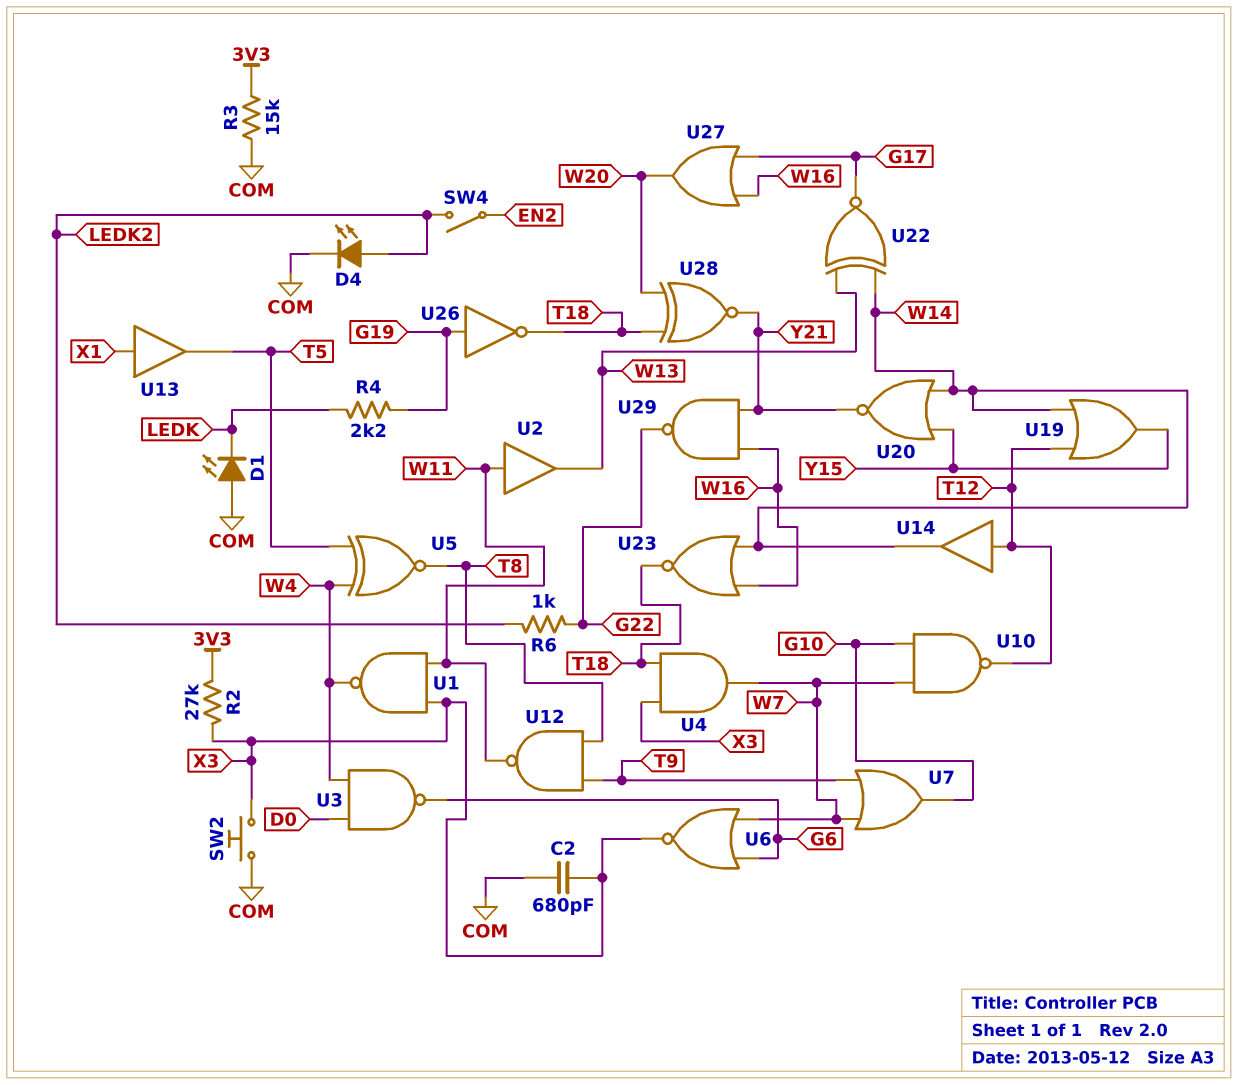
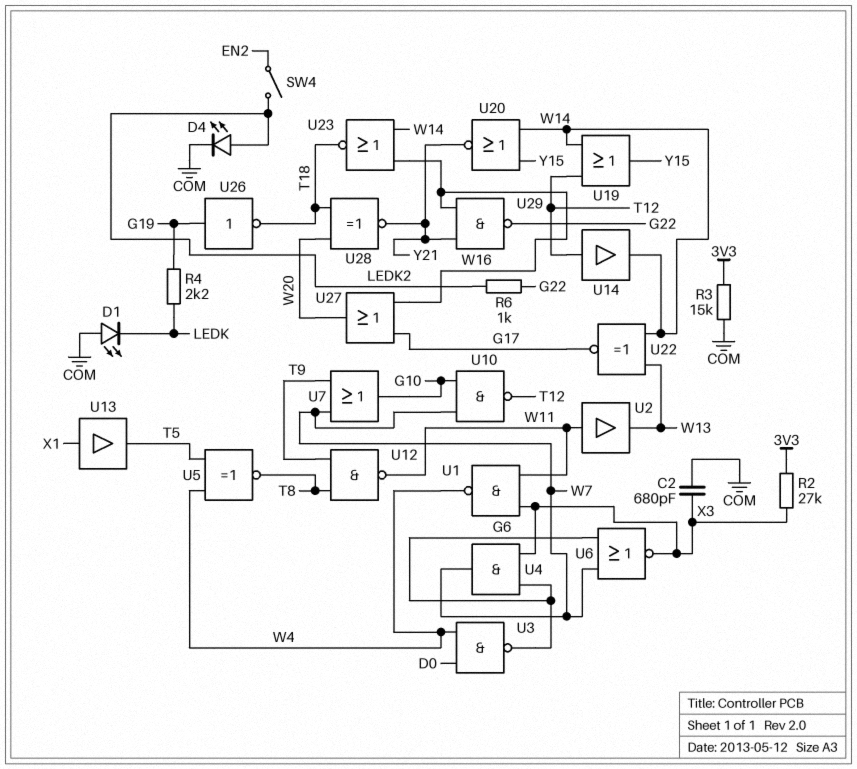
SW2: button (COM, X3) -> none
U4: AND (in T18, in X3, out W7) -> AND (in G6, in X3, out W7)

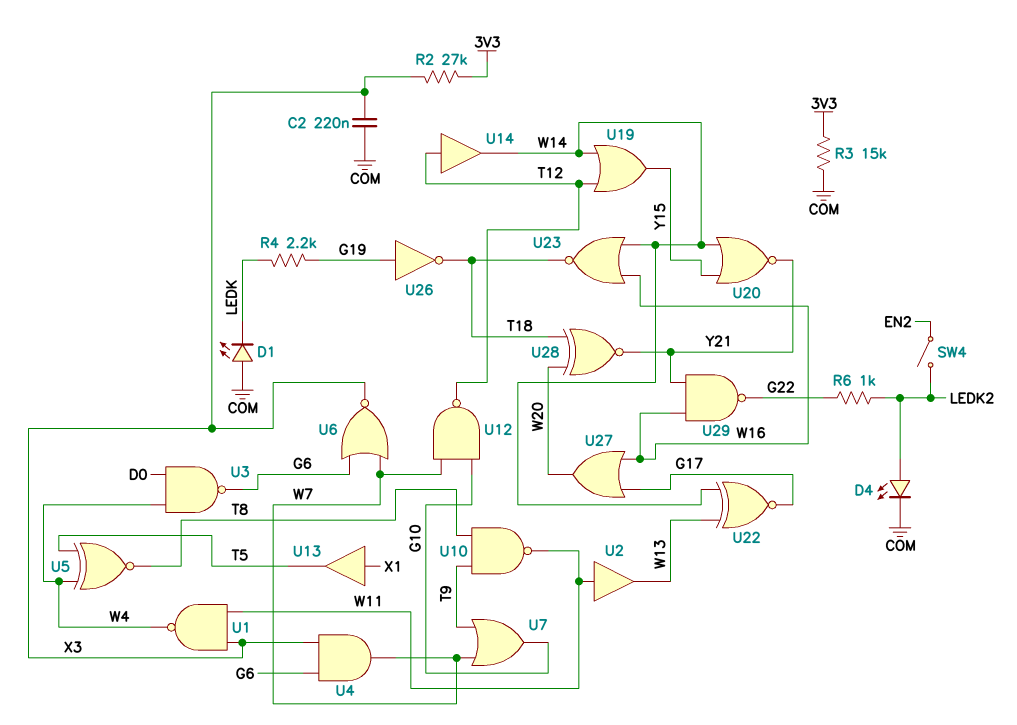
C2: 680pF (COM, X3) -> 220nF (COM, X3)
U10: NAND (in G10, in W7, out T12) -> NAND (in T8, in T9, out W11)
U12: NAND (in T8, in T9, out W11) -> NAND (in G10, in W7, out T12)

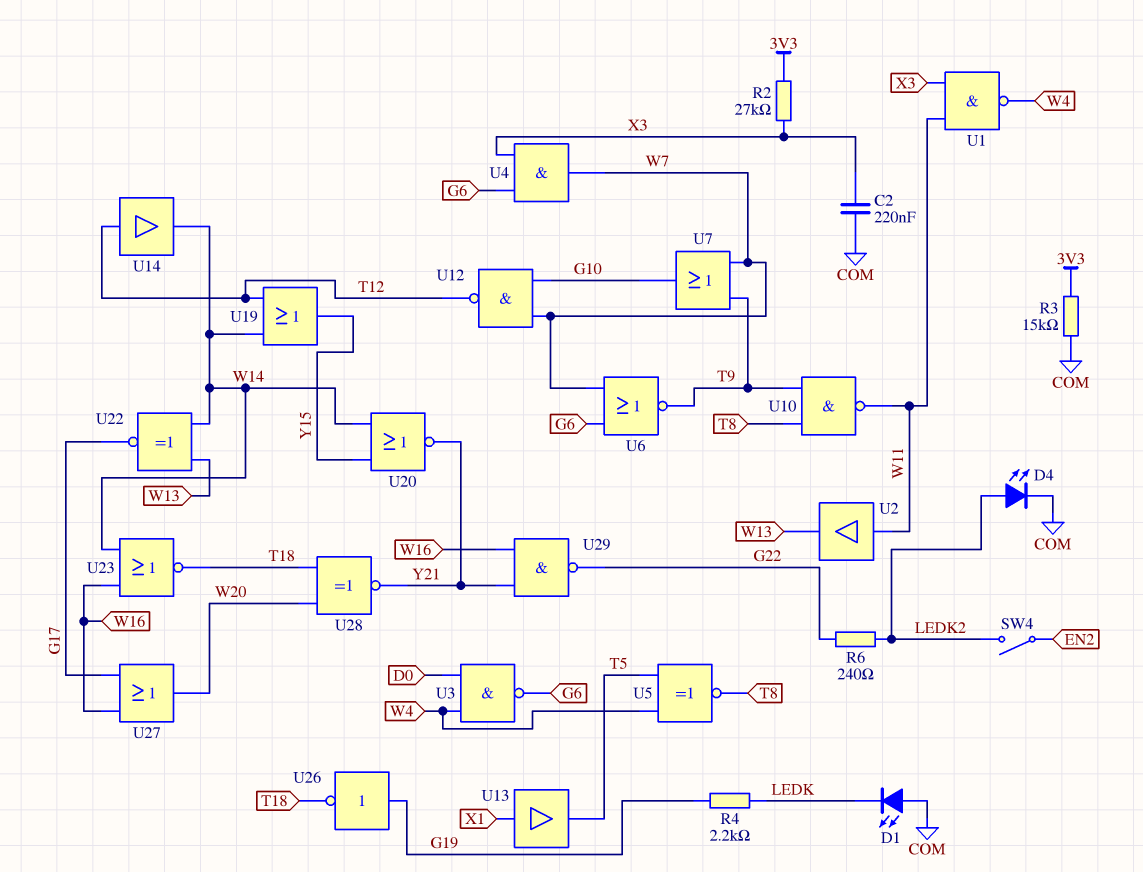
R6: 1k (G22, LEDK2) -> 240 (G22, LEDK2)
U6: NOR (in G6, in W7, out X3) -> NOR (in G6, in W7, out T9)

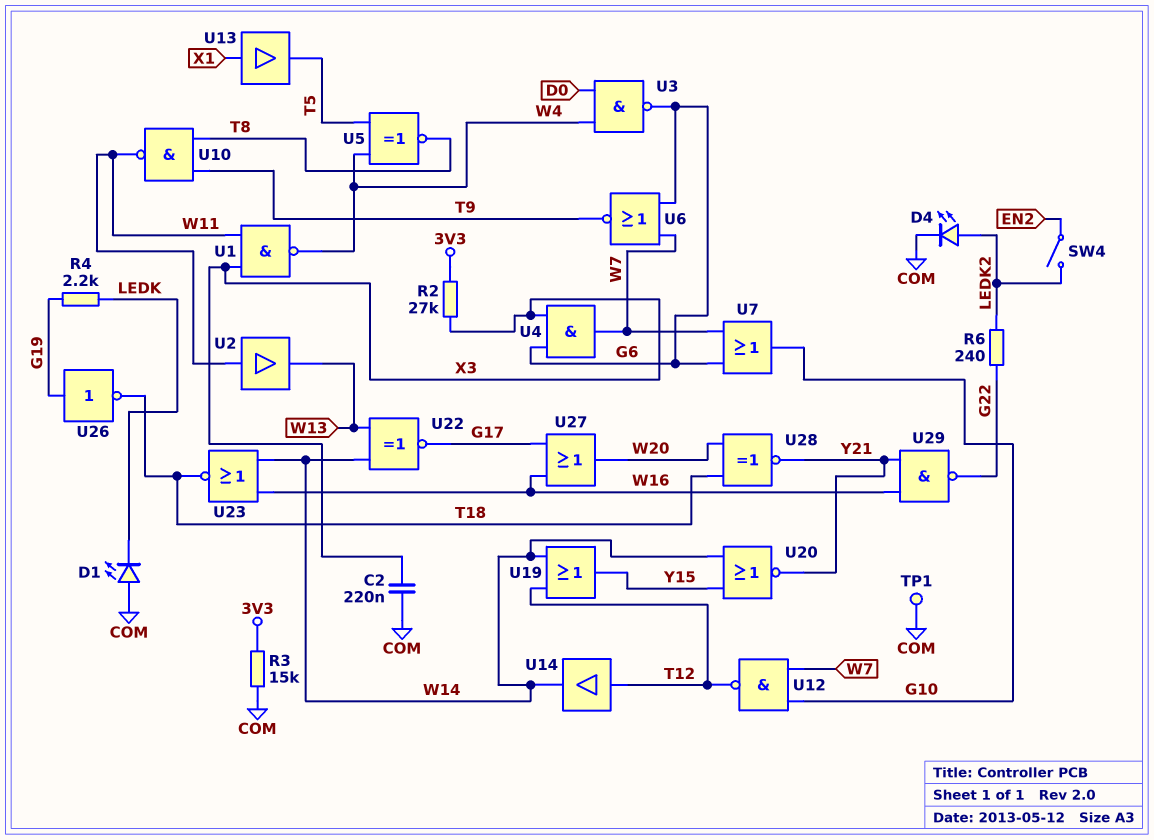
TP1: none -> test point (COM)
U7: OR (in T9, in W7, out G10) -> OR (in G6, in W7, out G10)

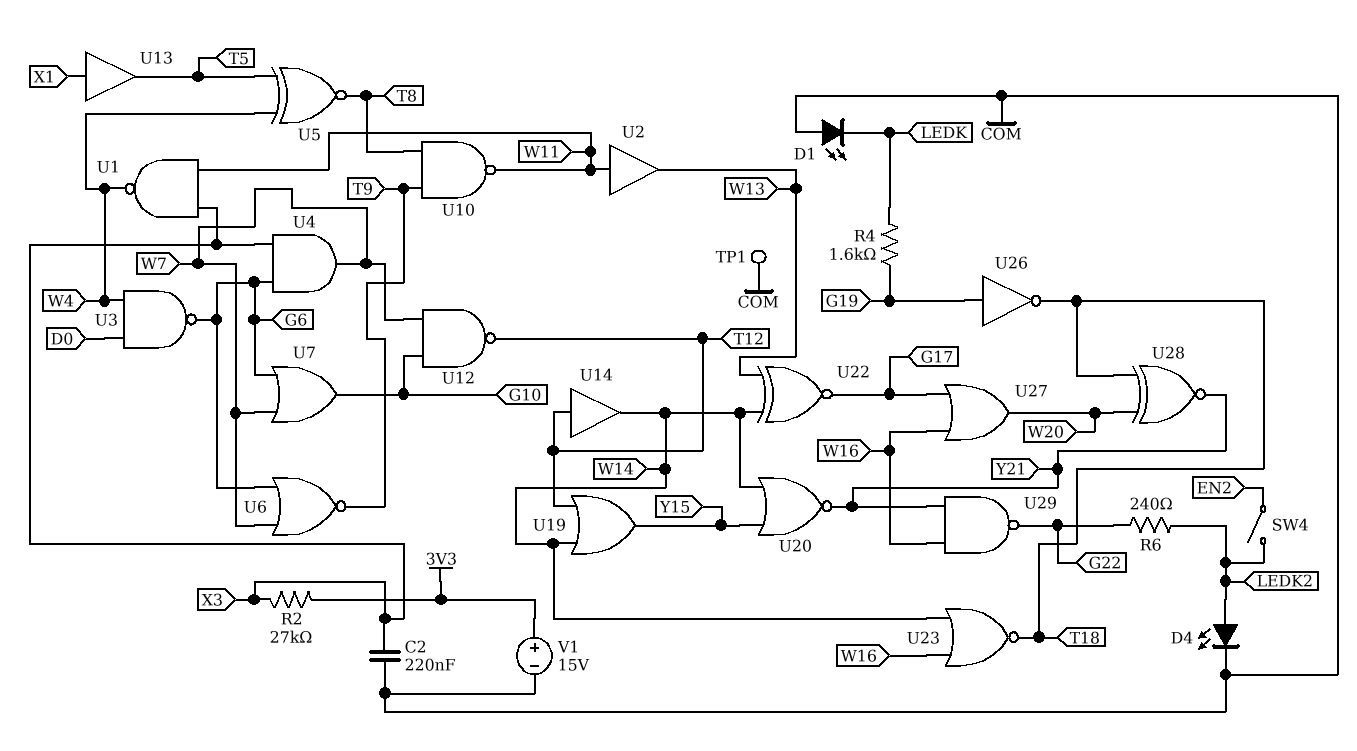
R3: 15k (3V3, COM) -> none
R4: 2.2k (G19, LEDK) -> 1.6k (G19, LEDK)
V1: none -> 15V (plus 3V3, minus COM)

